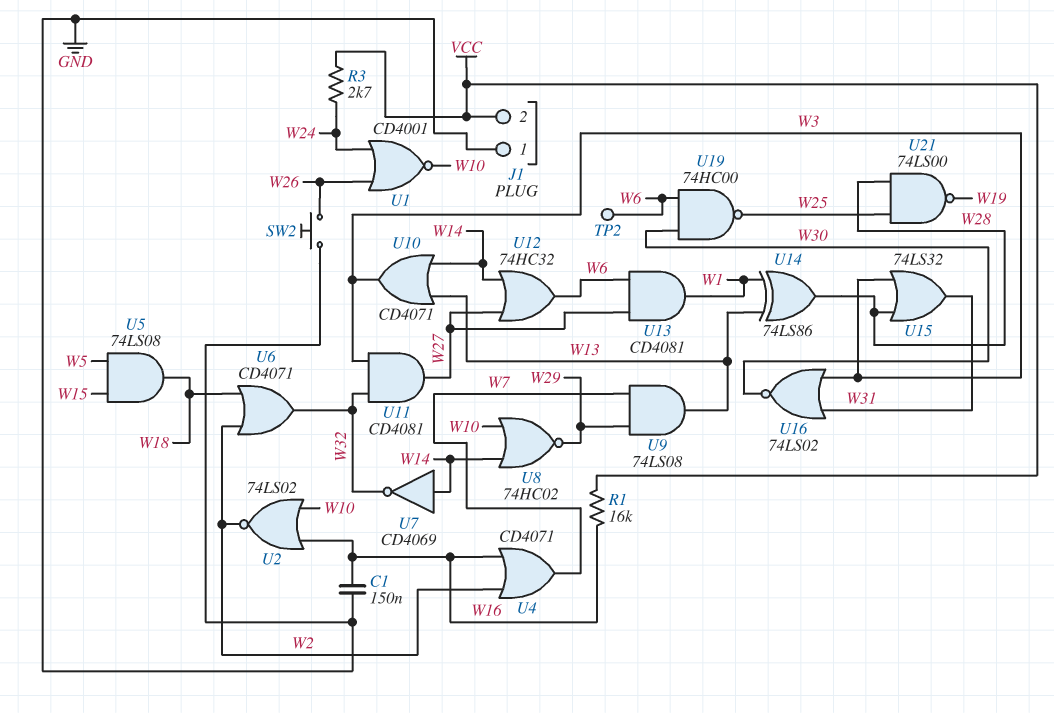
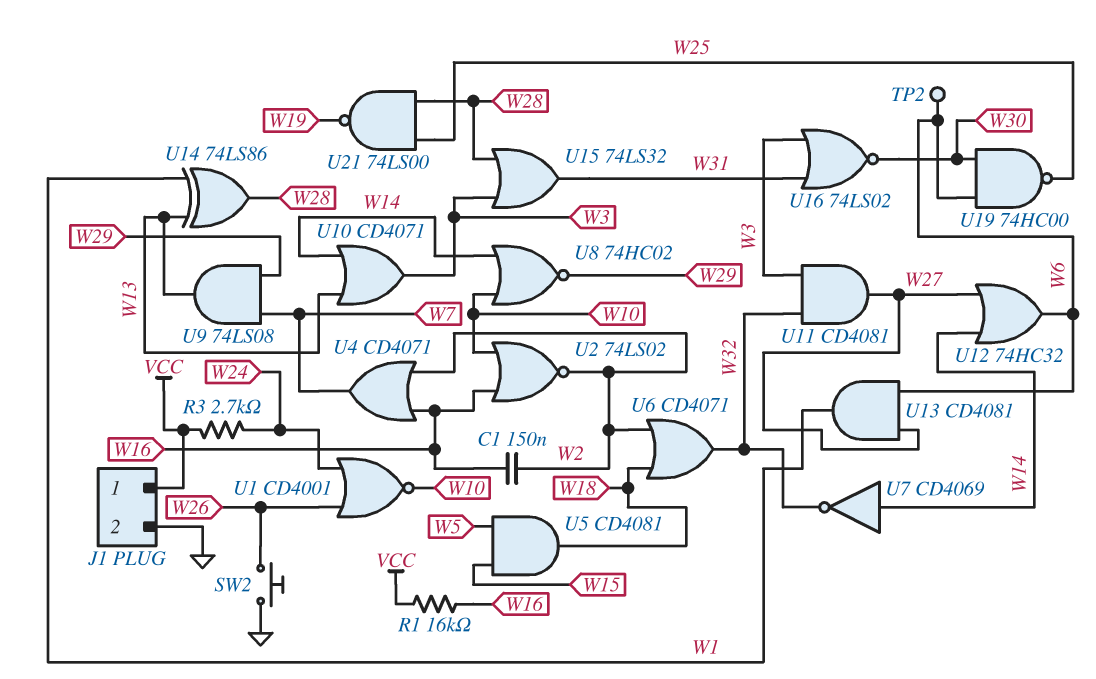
C1: 150nF (GND, W16) -> 150nF (W2, W16)
J1 pin 1: GND -> VCC
J1 pin 2: VCC -> GND
U5: AND 74LS08 (in W5, in W15, out W18) -> AND CD4081 (in W5, in W15, out W18)

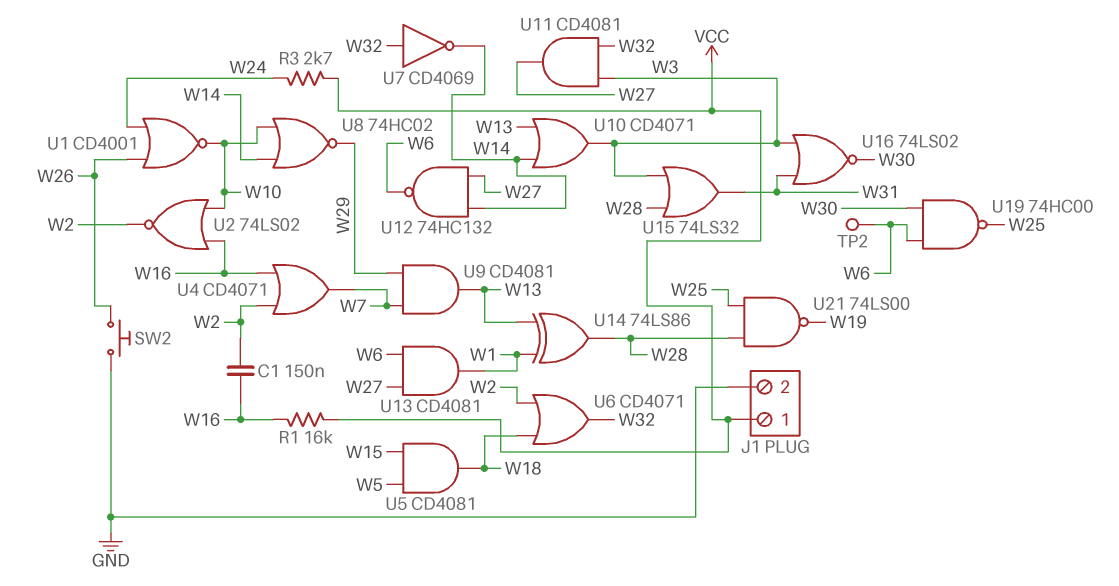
U7: NOT CD4069 (in W14, out W32) -> NOT CD4069 (in W32, out W14)
U9: AND 74LS08 (in W7, in W29, out W13) -> AND CD4081 (in W7, in W29, out W13)
U12: OR 74HC32 (in W14, in W27, out W6) -> NAND 74HC132 (in W14, in W27, out W6)

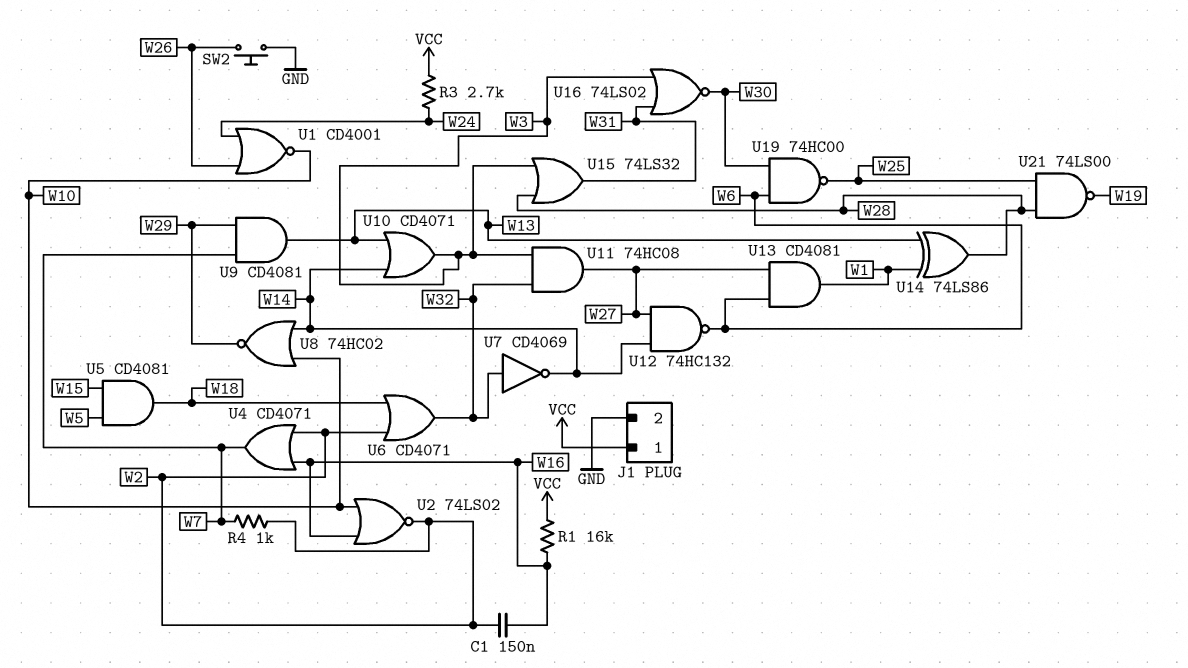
R4: none -> 1k (W2, W7)
TP2: test point (W6) -> none
U11: AND CD4081 (in W3, in W32, out W27) -> AND 74HC08 (in W3, in W32, out W27)

